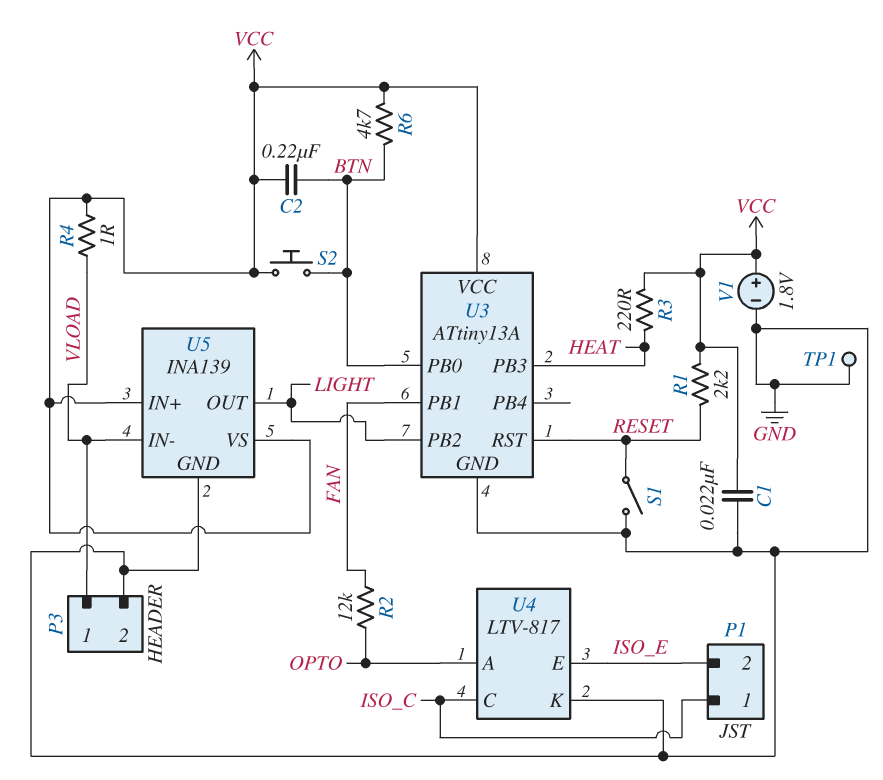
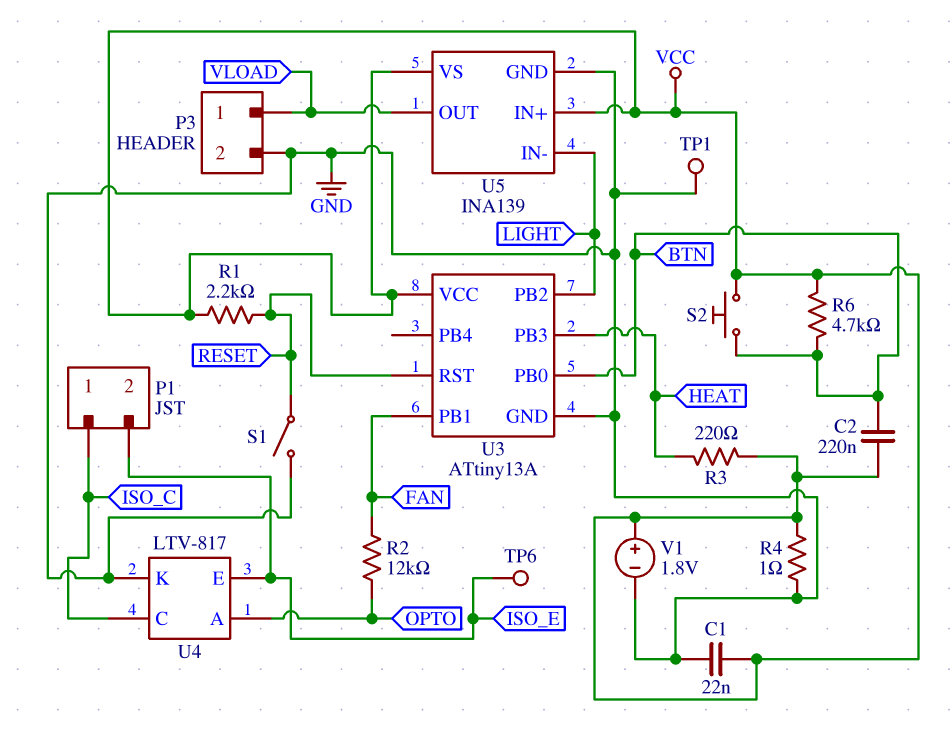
R4: 1 (VCC, VLOAD) -> 1 (GND, VCC)
TP6: none -> test point (ISO_E)
U5 pin IN-: VLOAD -> LIGHT
U5 pin OUT: LIGHT -> VLOAD

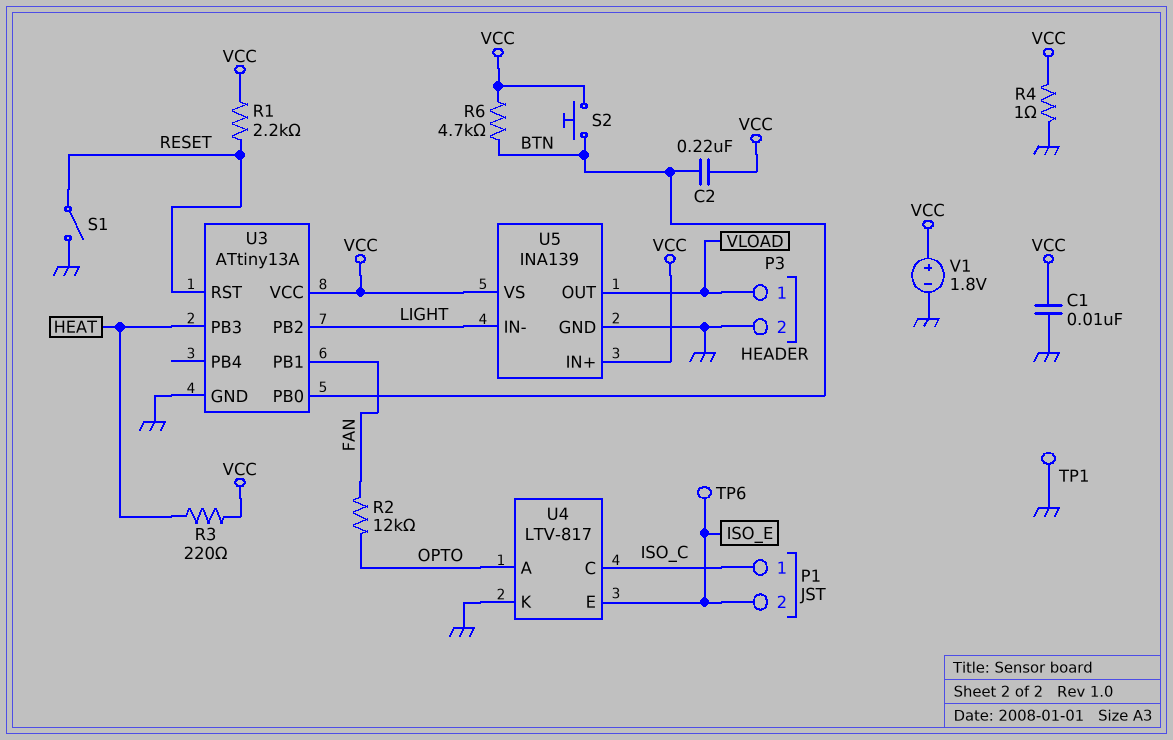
C1: 22nF (GND, VCC) -> 10nF (GND, VCC)

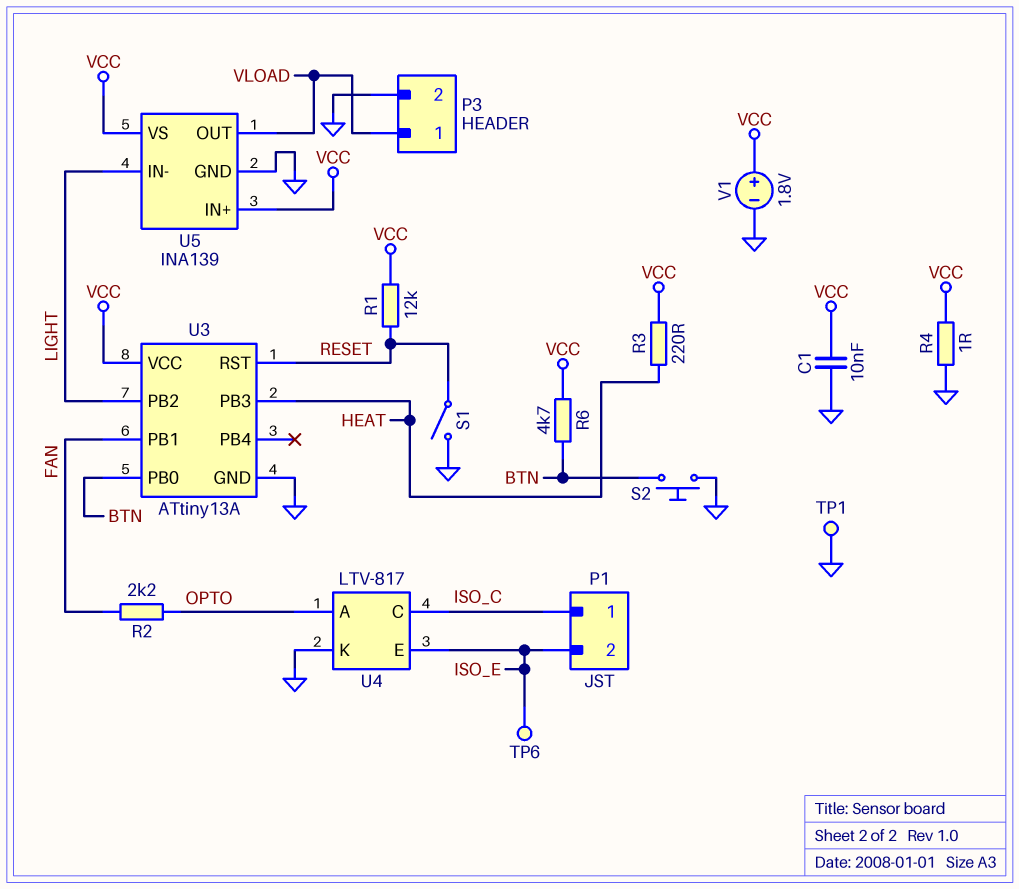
C2: 220nF (BTN, VCC) -> none
R1: 2.2k (RESET, VCC) -> 12k (RESET, VCC)
R2: 12k (FAN, OPTO) -> 2.2k (FAN, OPTO)
S2: button (BTN, VCC) -> button (BTN, GND)

